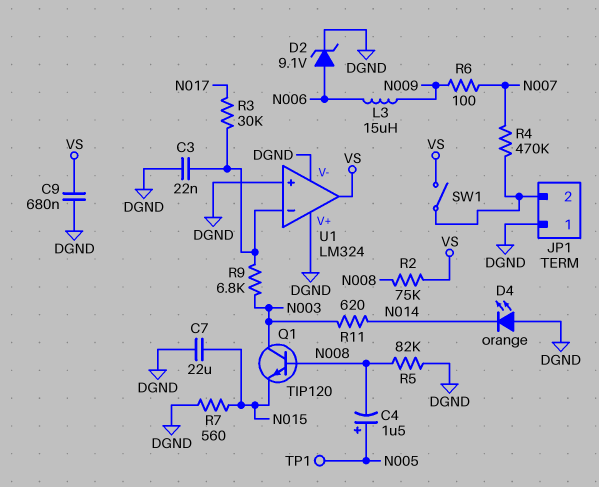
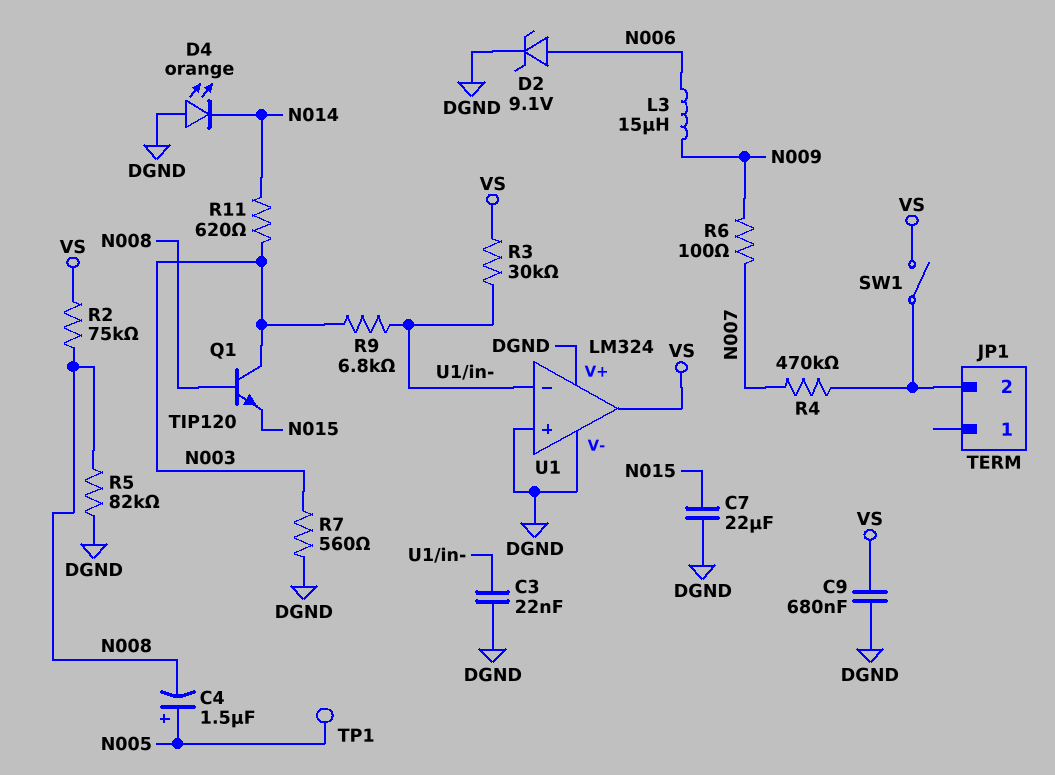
JP1 pin 1: DGND -> none
R3: 30k (N017, U1/in-) -> 30k (U1/in-, VS)
R7: 560 (DGND, N015) -> 560 (DGND, N003)

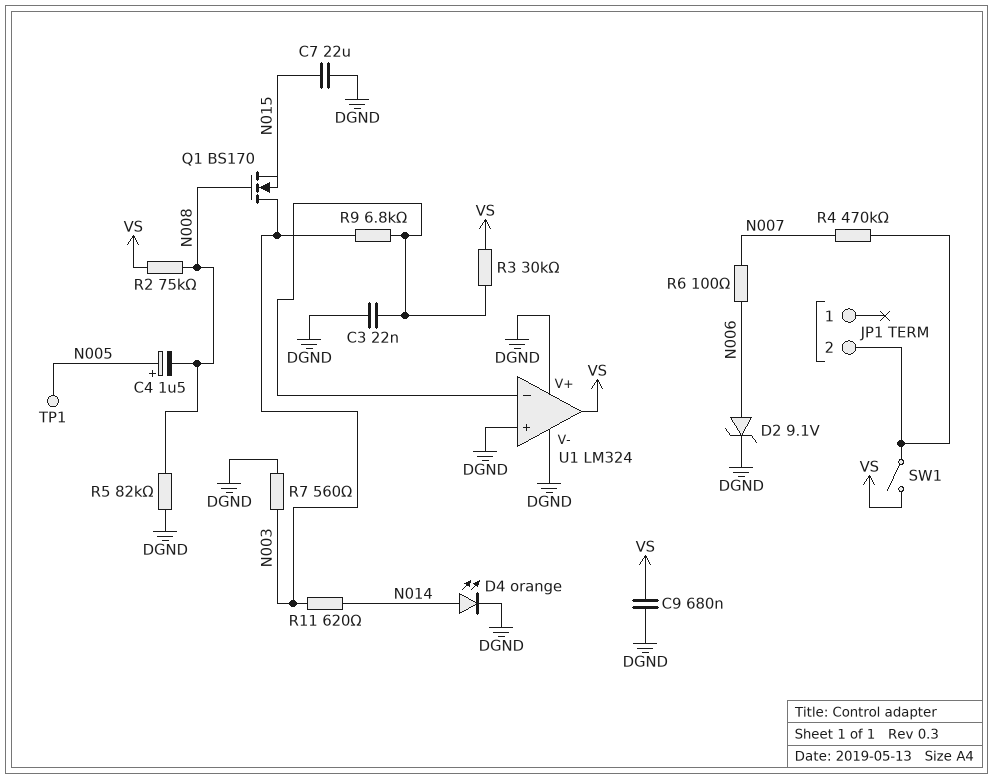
D4: LED orange (A DGND, K N014) -> LED orange (A N014, K DGND)
L3: 15uH (N006, N009) -> none
Q1: NPN TIP120 (B N008, C N003, E N015) -> NMOS BS170 (G N008, D N003, S N015)
R6: 100 (N007, N009) -> 100 (N006, N007)

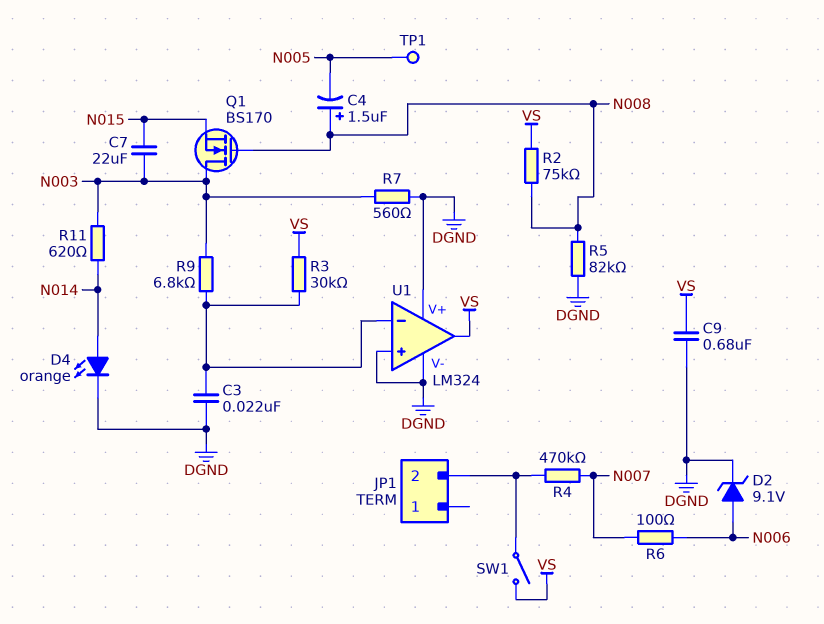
C4: 1.5uF (plus N005, minus N008) -> 1.5uF (plus N008, minus N005)
C7: 22uF (DGND, N015) -> 22uF (N003, N015)

